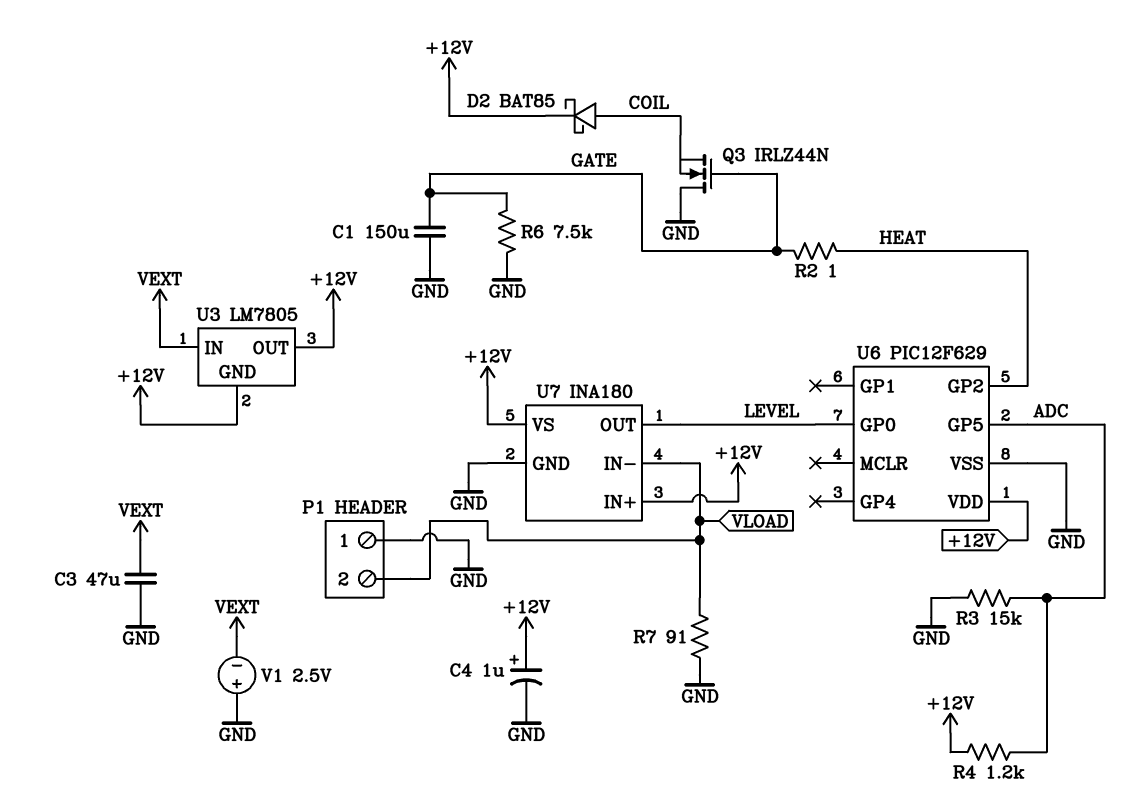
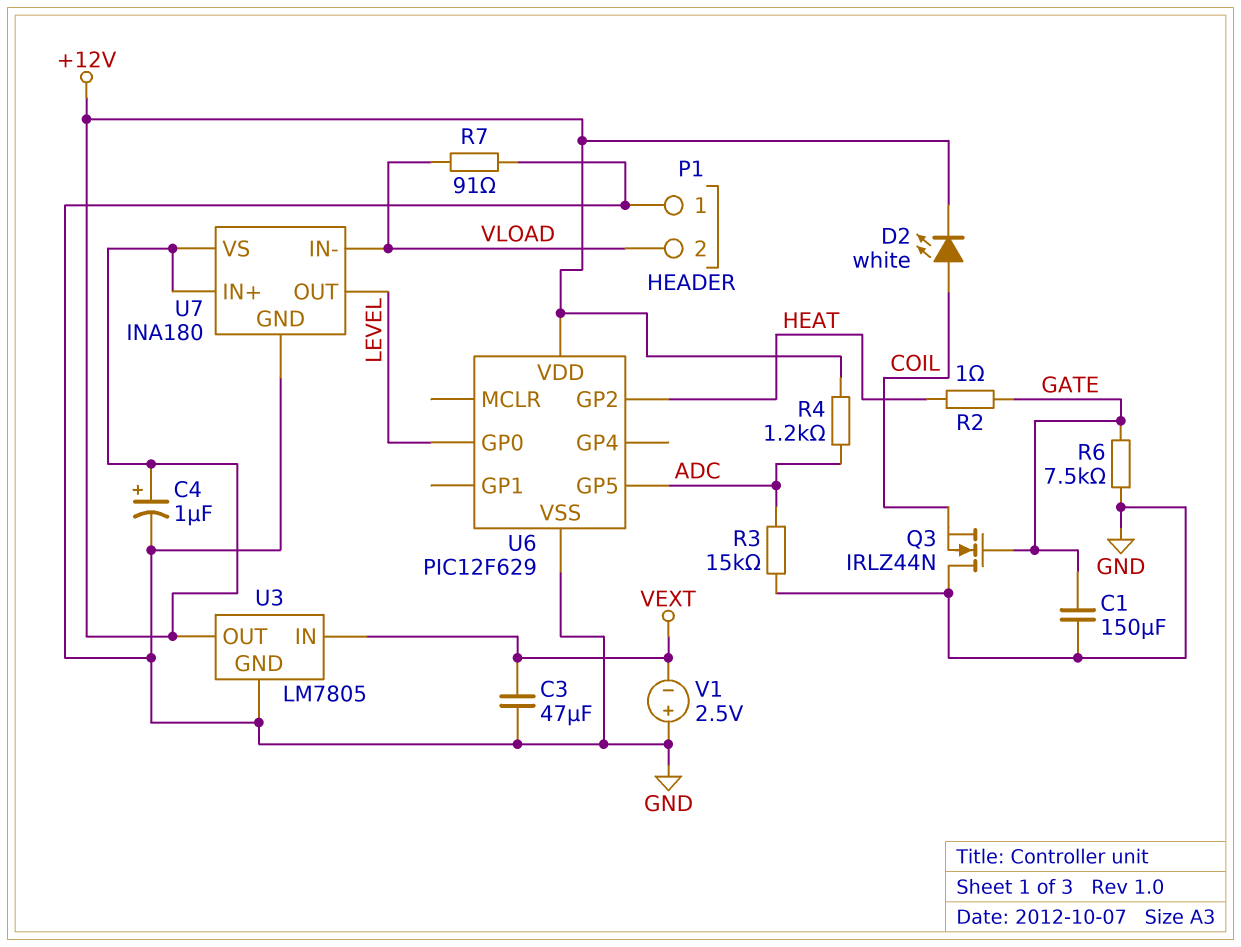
D2: schottky BAT85 (A COIL, K +12V) -> LED white (A COIL, K +12V)
U3 pin GND: +12V -> GND

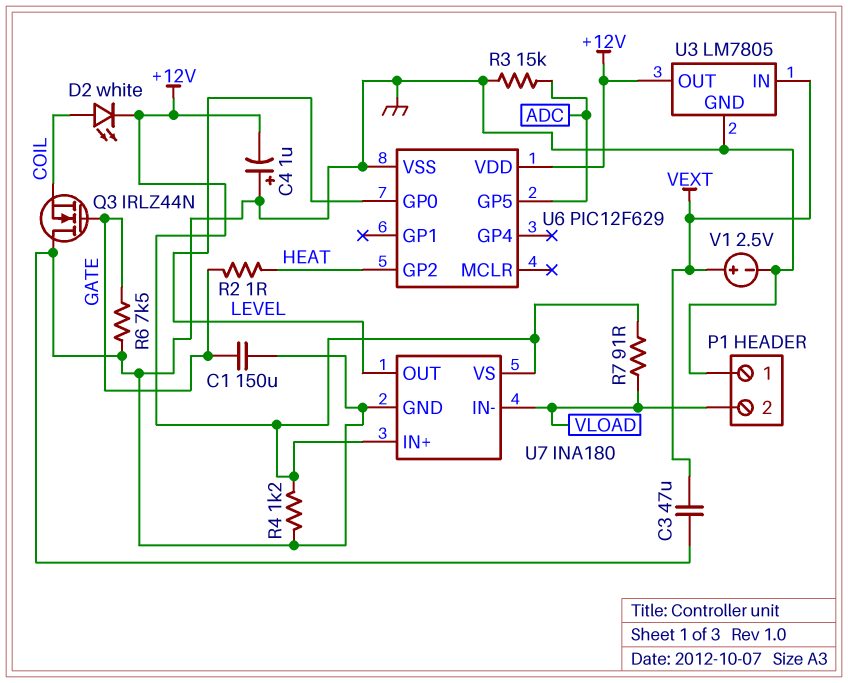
C4: 1uF (plus +12V, minus GND) -> 1uF (plus GND, minus +12V)
R4: 1.2k (+12V, ADC) -> 1.2k (+12V, GND)
R7: 91 (GND, VLOAD) -> 91 (+12V, VLOAD)
V1: 2.5V (plus GND, minus VEXT) -> 2.5V (plus VEXT, minus GND)

